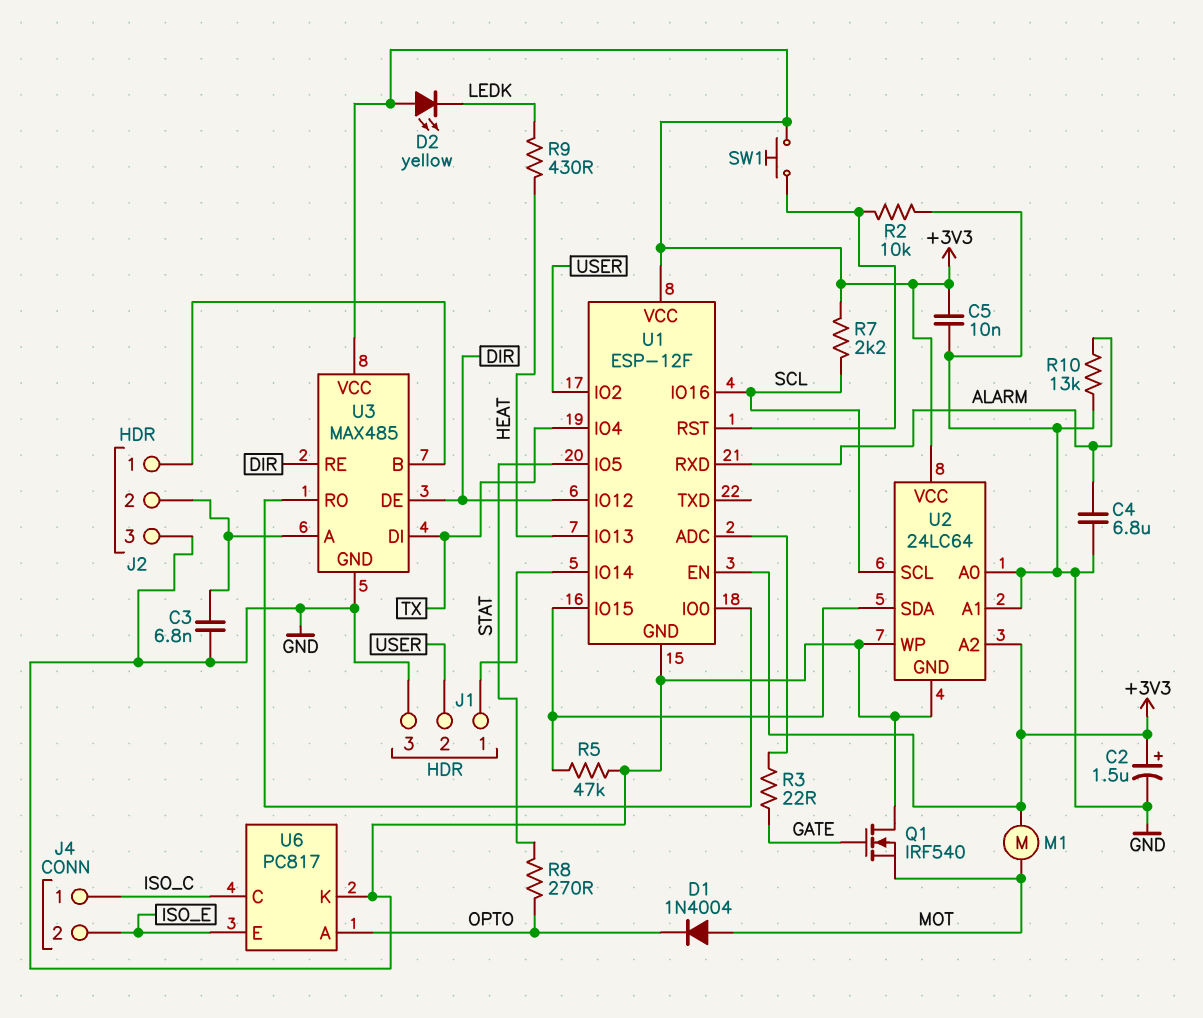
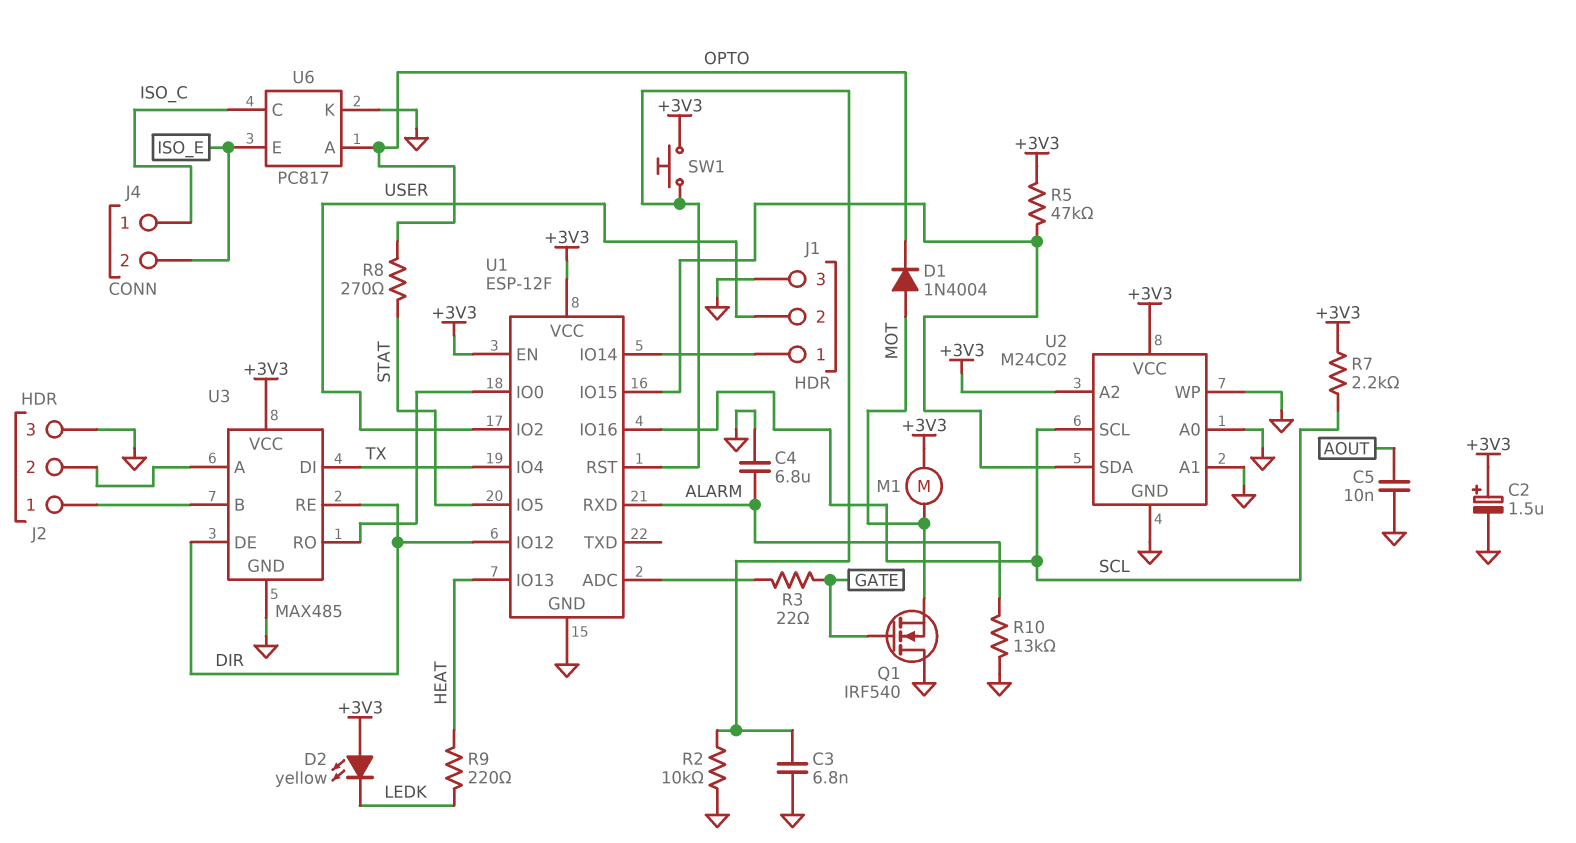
C3: 6.8nF (GND, J2/2) -> 6.8nF (GND, U1/RST)
C5: 10nF (+3V3, GND) -> 10nF (AOUT, GND)
R5: 47k (GND, U1/IO15) -> 47k (+3V3, U1/IO15)
R9: 430 (HEAT, LEDK) -> 220 (HEAT, LEDK)
U2: 24LC64 -> M24C02

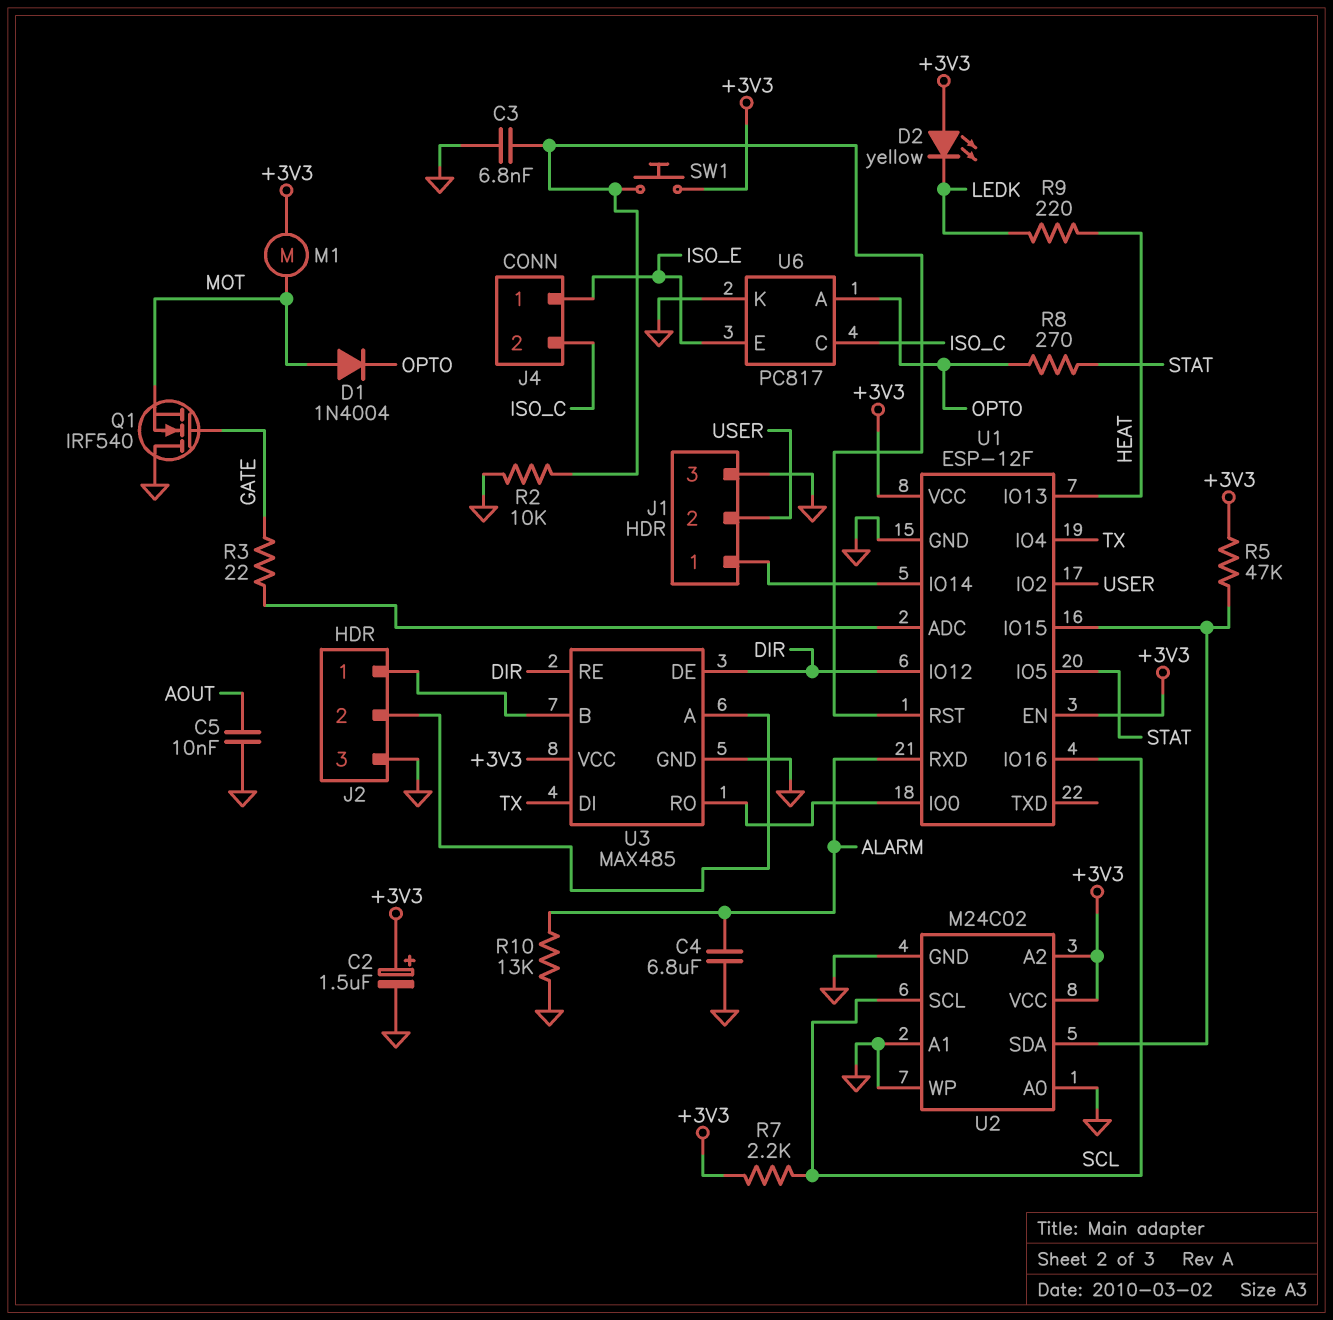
J4 pin 1: ISO_C -> ISO_E
J4 pin 2: ISO_E -> ISO_C

